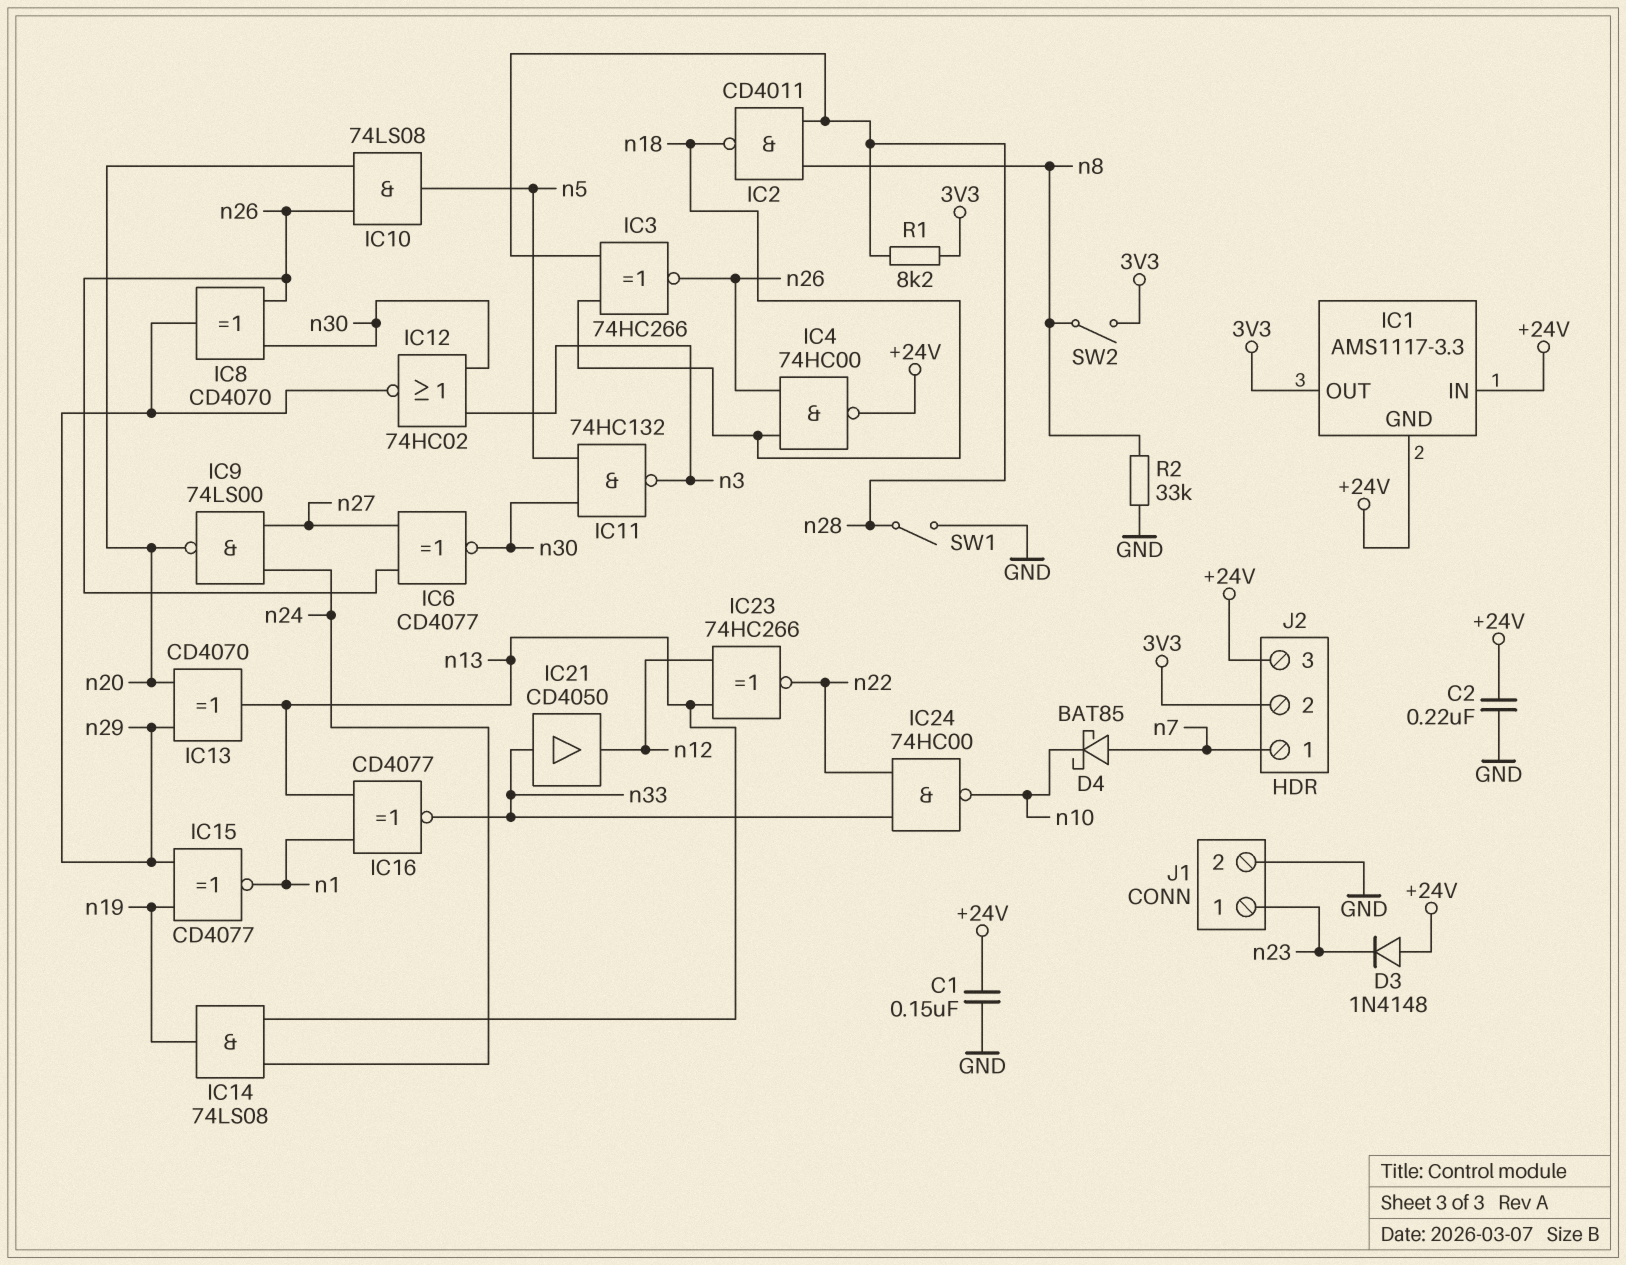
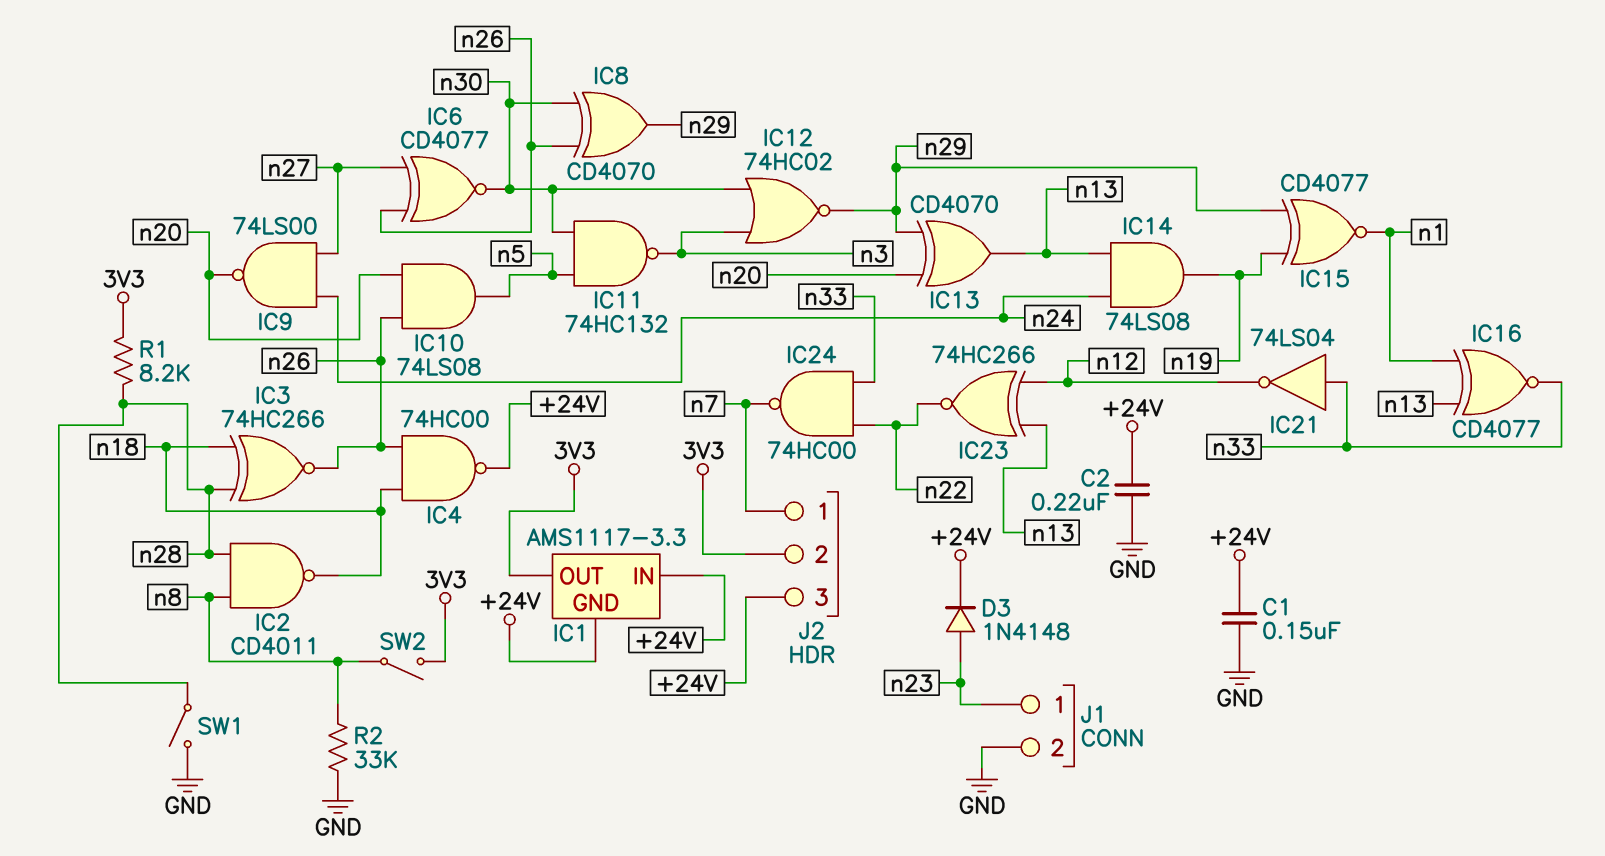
D3: diode 1N4148 (A +24V, K n23) -> diode 1N4148 (A n23, K +24V)
D4: schottky BAT85 (A n7, K n10) -> none
IC21: buffer CD4050 (in n33, out n12) -> NOT 74LS04 (in n33, out n12)
IC24: NAND 74HC00 (in n22, in n33, out n10) -> NAND 74HC00 (in n22, in n33, out n7)

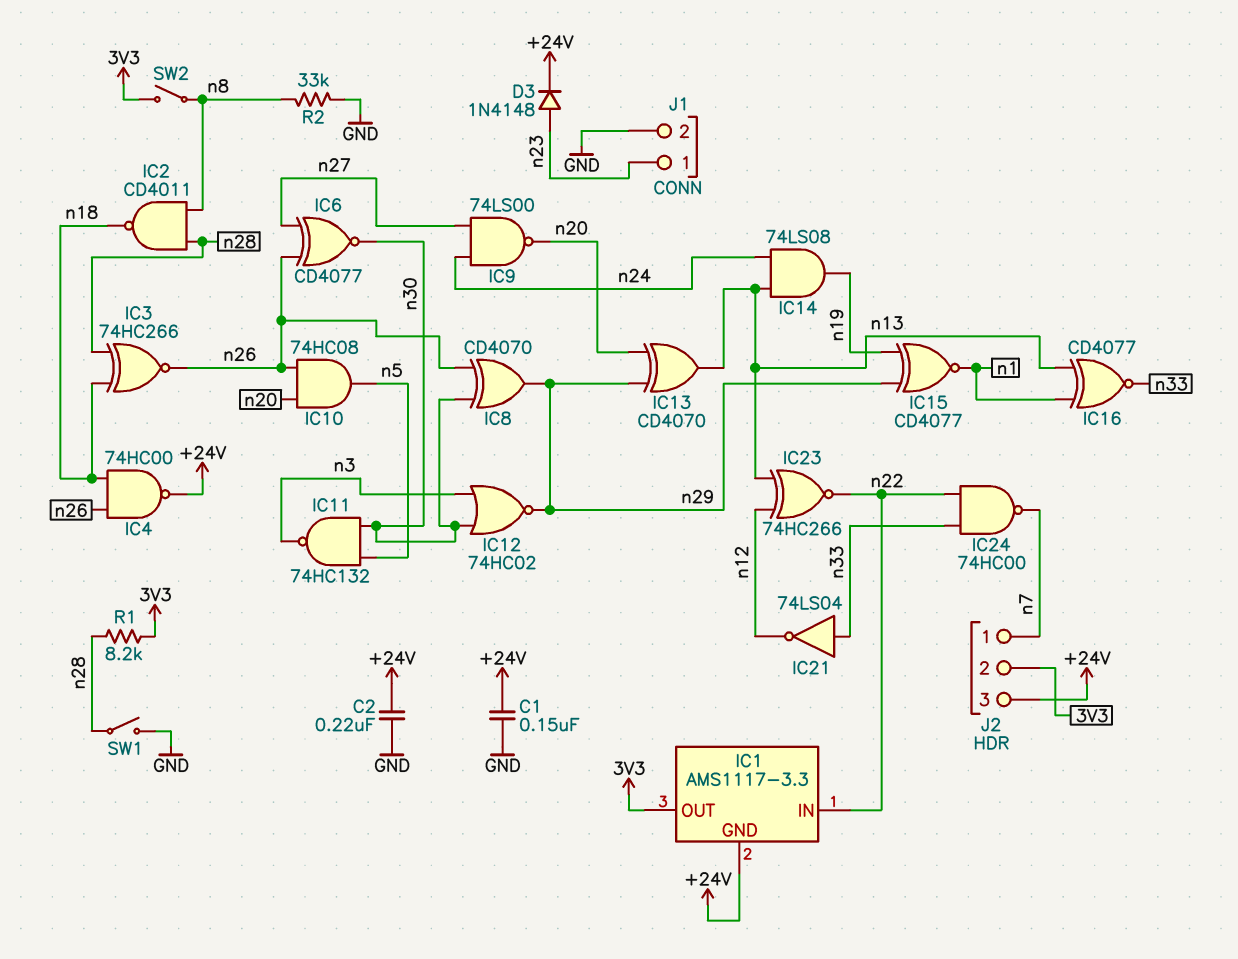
IC1 pin IN: +24V -> n22
IC10: AND 74LS08 (in n20, in n26, out n5) -> AND 74HC08 (in n20, in n26, out n5)

